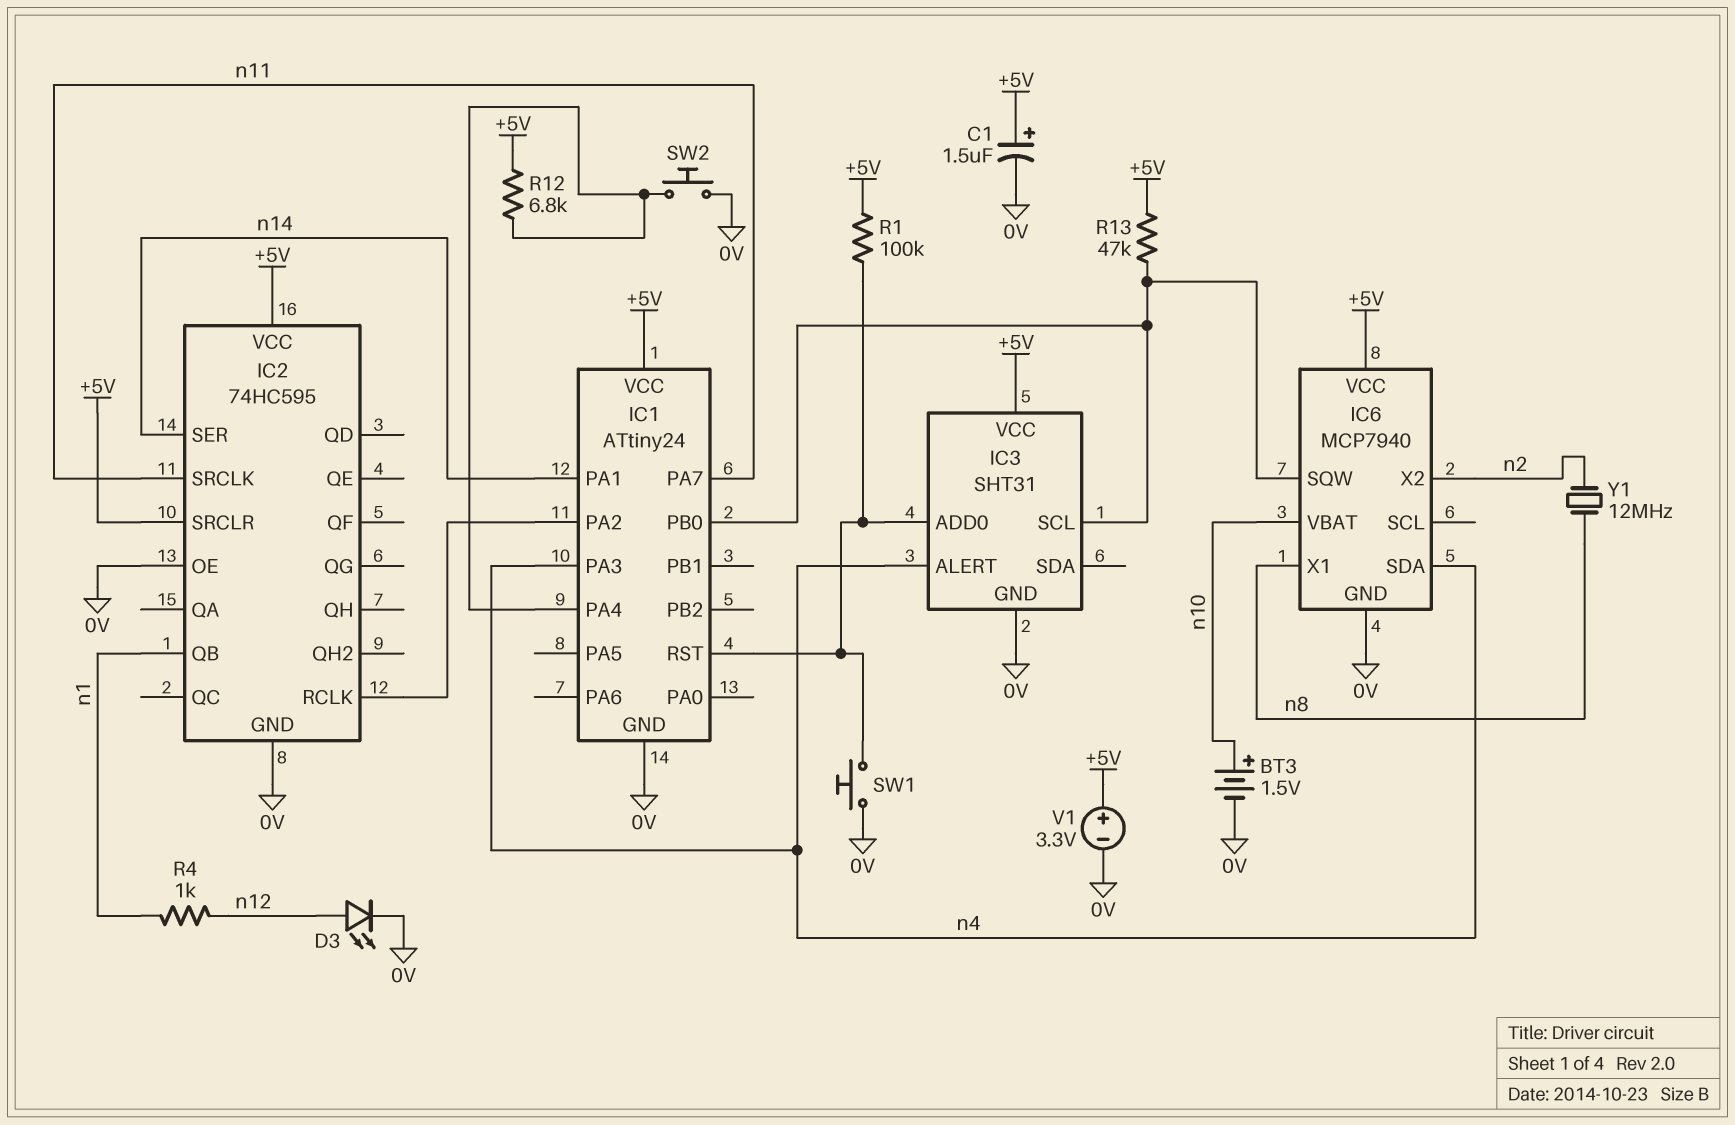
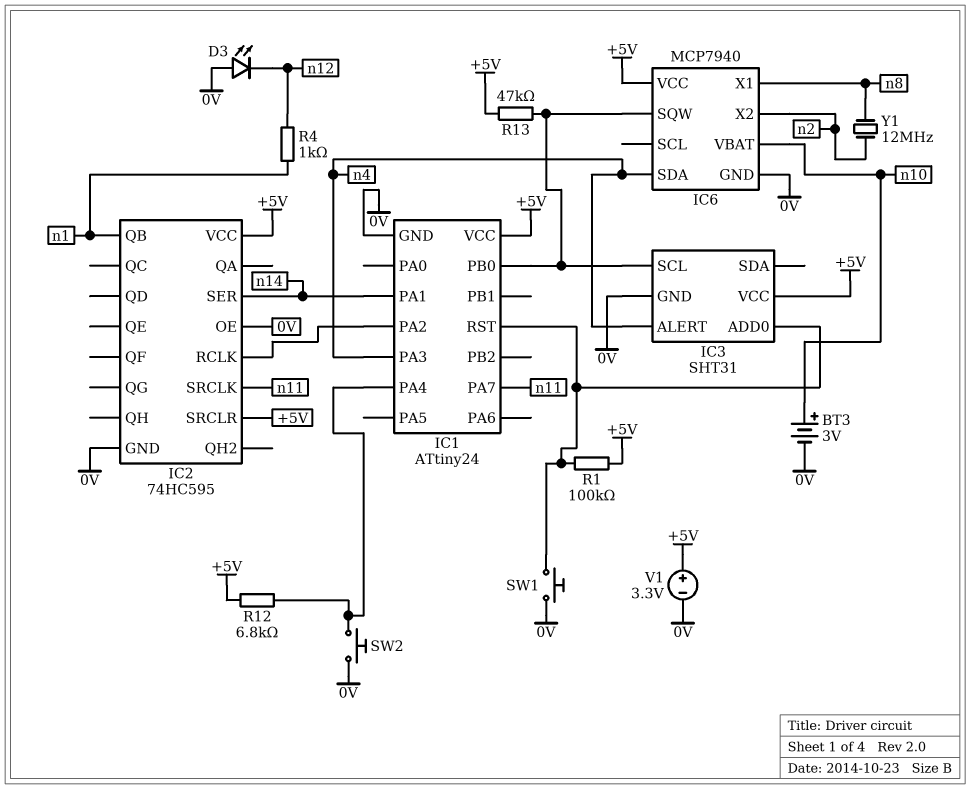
BT3: 1.5V (plus n10, minus 0V) -> 3V (plus n10, minus 0V)
C1: 1.5uF (plus +5V, minus 0V) -> none
D3: LED (A n12, K 0V) -> LED (A 0V, K n12)

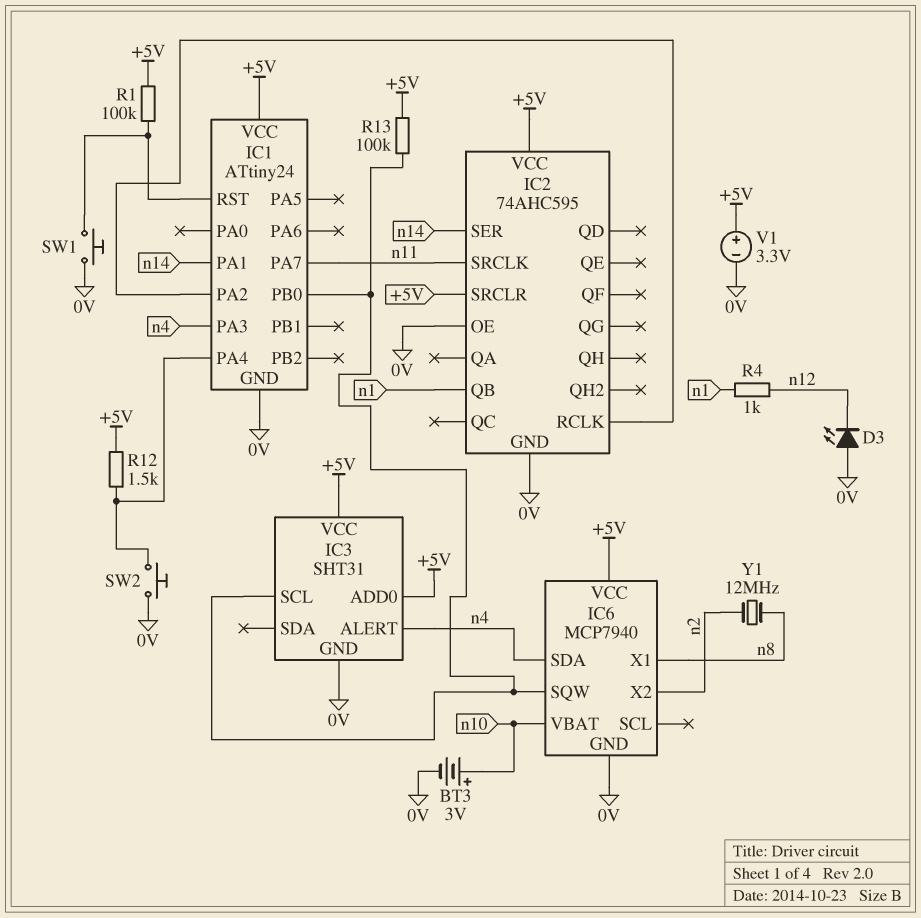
IC2: 74HC595 -> 74AHC595
IC3 pin ADD0: IC1/RST -> +5V
R12: 6.8k (+5V, IC1/PA4) -> 1.5k (+5V, IC1/PA4)
R13: 47k (+5V, IC1/PB0) -> 100k (+5V, IC1/PB0)

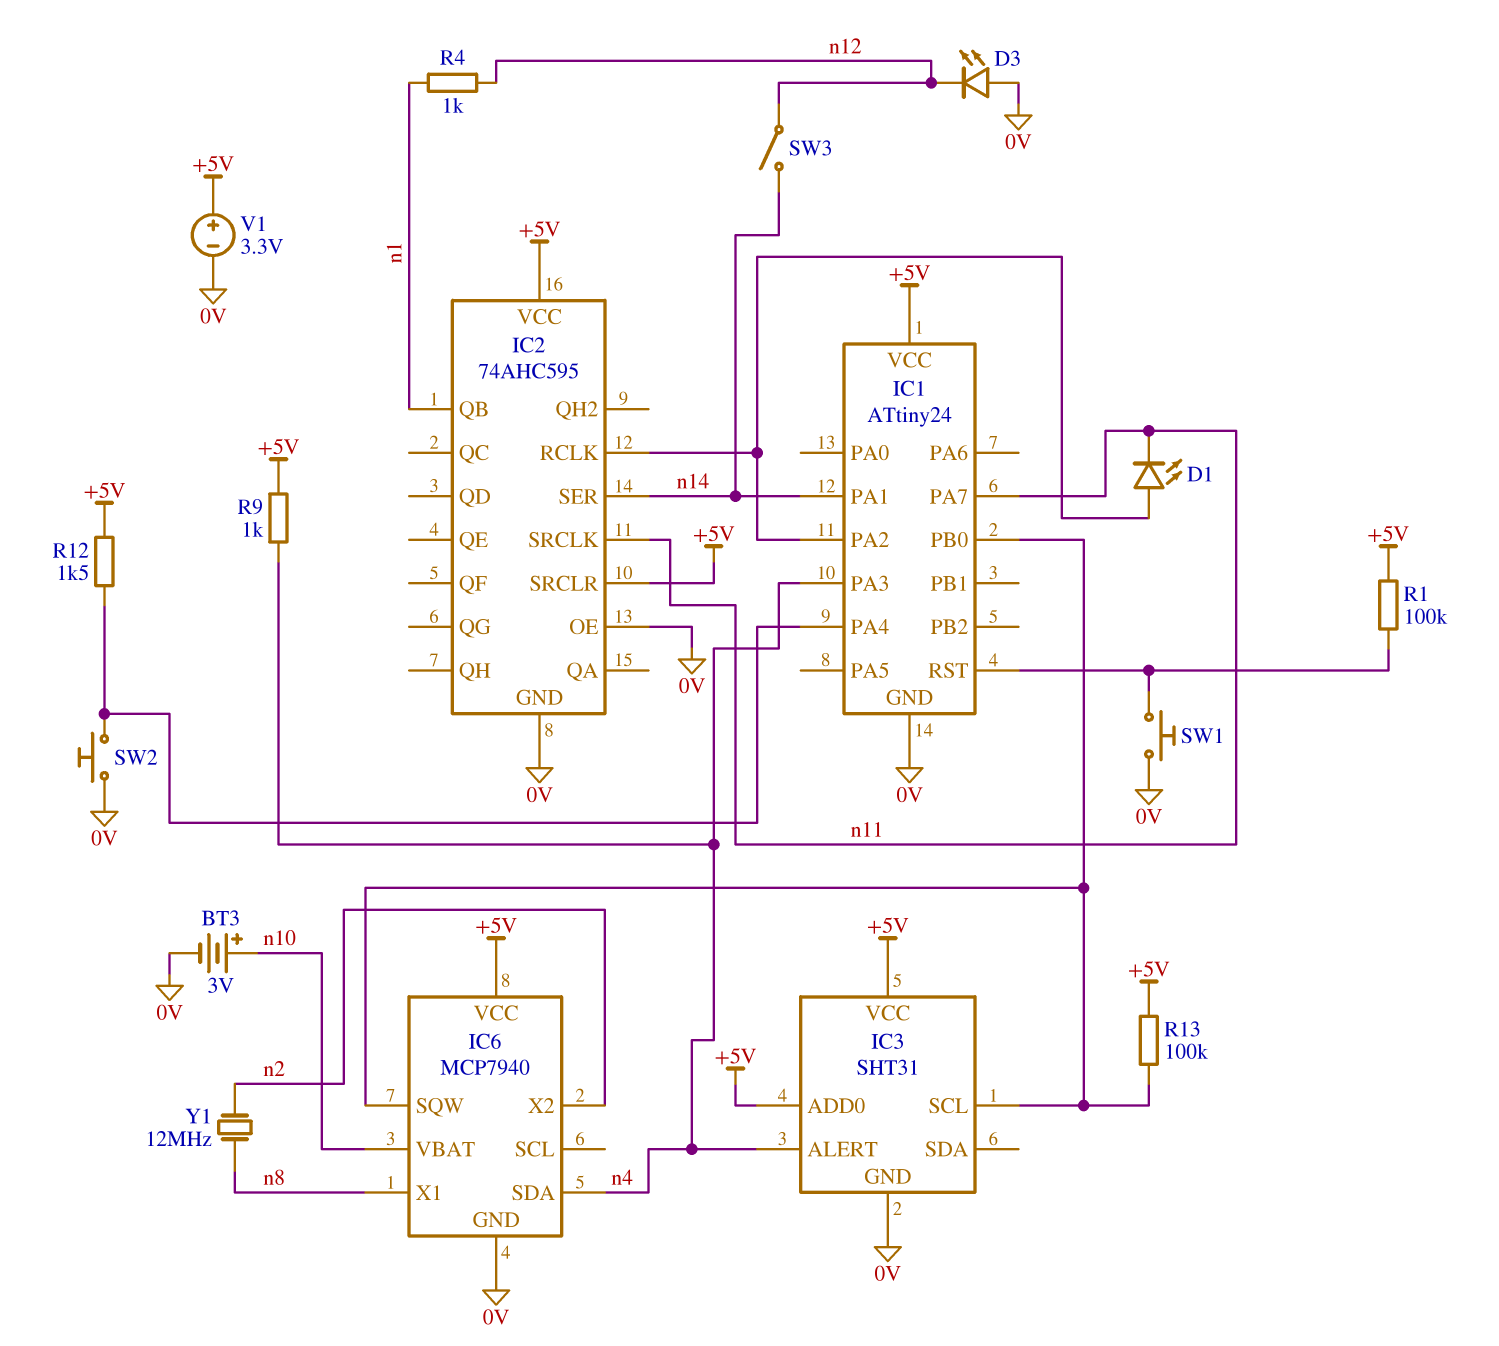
D1: none -> LED (A IC1/PA2, K n11)
R9: none -> 1k (+5V, n4)
SW3: none -> switch (n12, n14)

